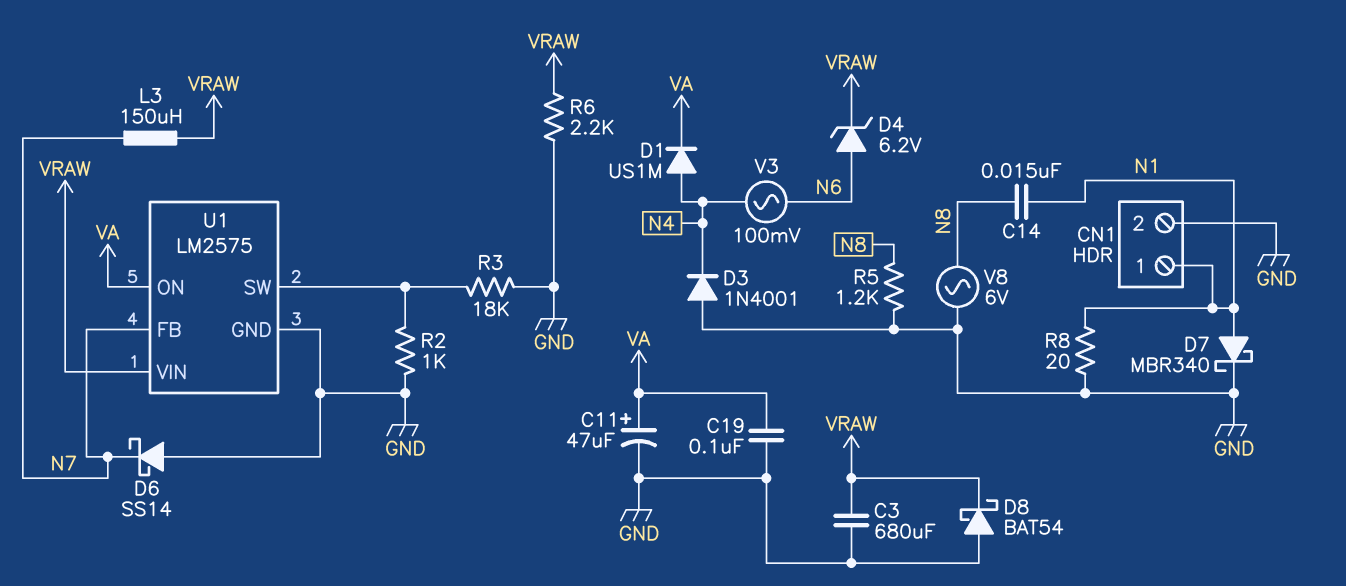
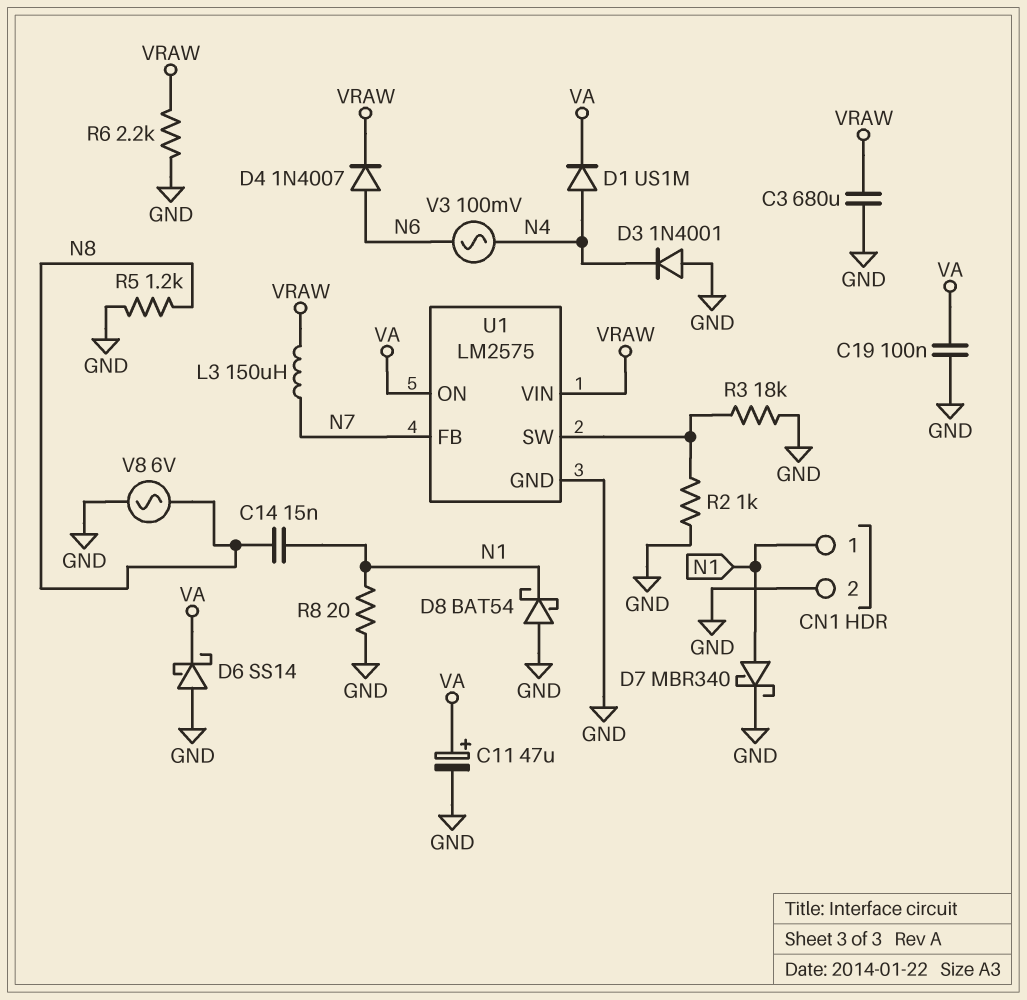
D4: zener 6.2V (A N6, K VRAW) -> diode 1N4007 (A N6, K VRAW)
D6: schottky SS14 (A GND, K N7) -> schottky SS14 (A GND, K VA)
D8: schottky BAT54 (A GND, K VRAW) -> schottky BAT54 (A GND, K N1)

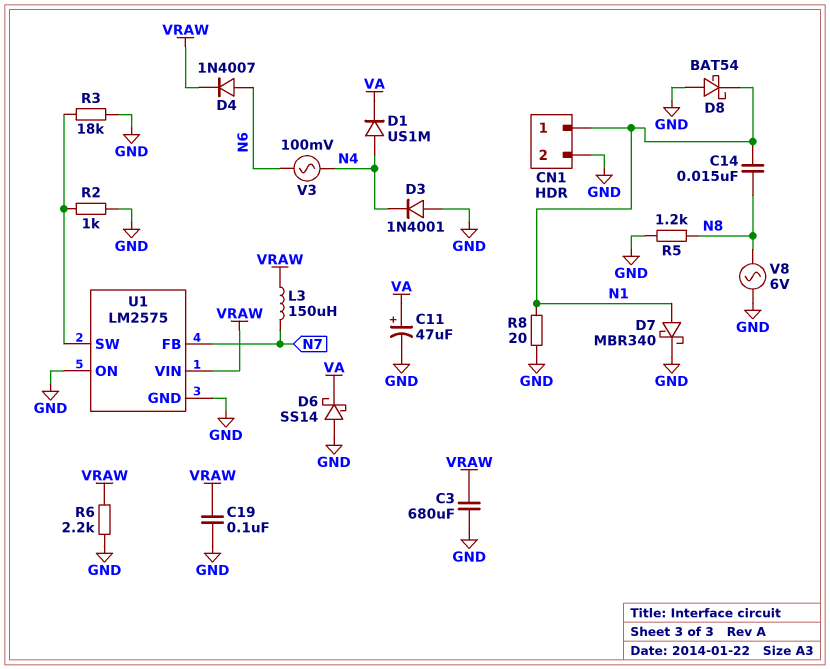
C19: 100nF (GND, VA) -> 100nF (GND, VRAW)
U1 pin ON: VA -> GND

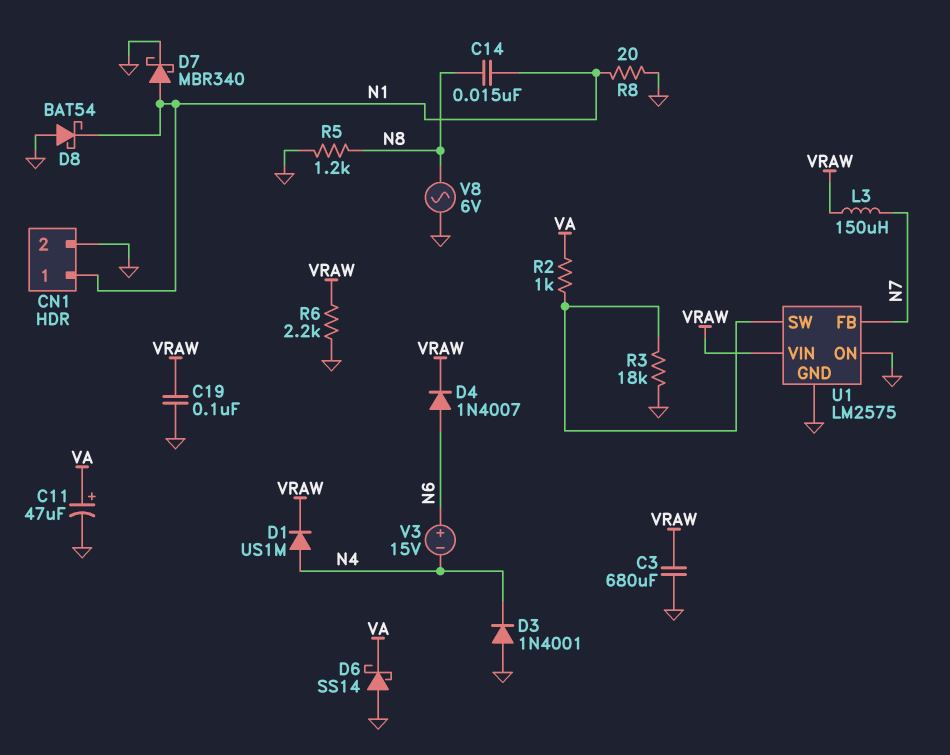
D1: diode US1M (A N4, K VA) -> diode US1M (A N4, K VRAW)
R2: 1k (GND, U1/SW) -> 1k (U1/SW, VA)
V3: AC 100mV (N4, N6) -> 15V (plus N6, minus N4)

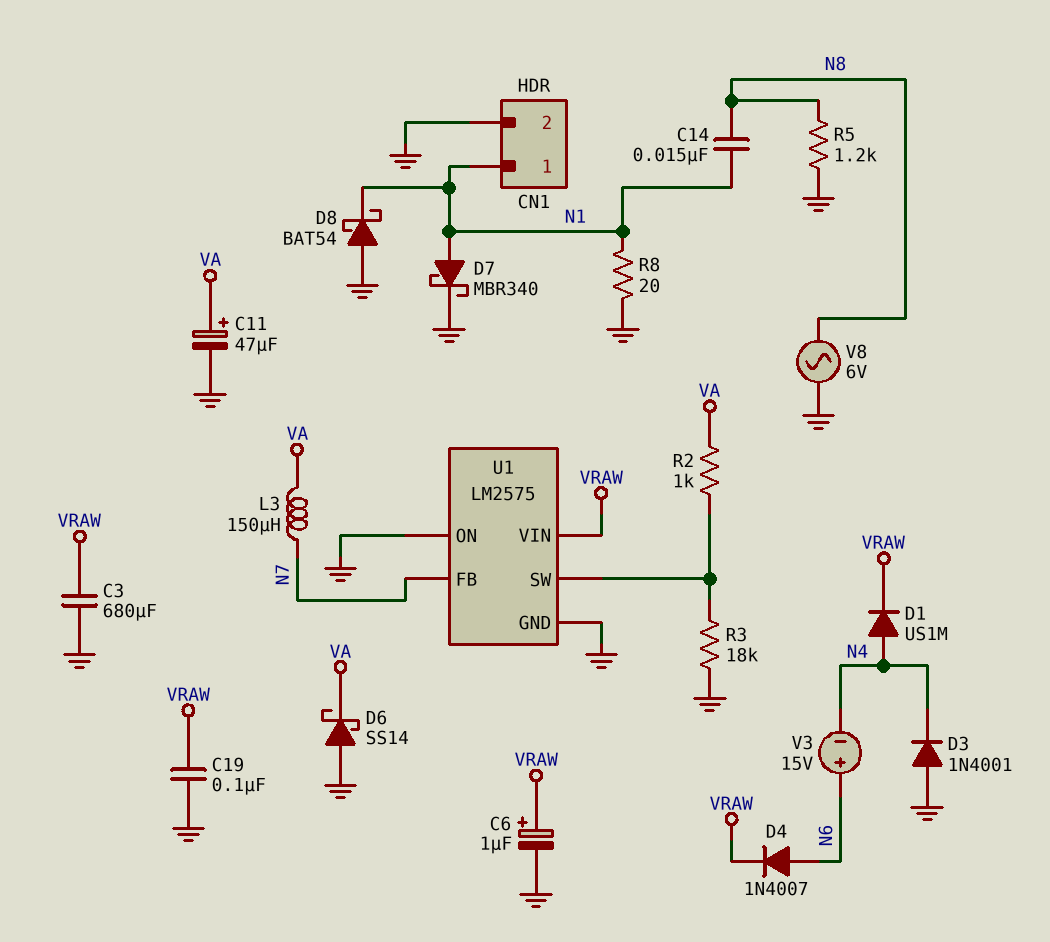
C6: none -> 1uF (plus VRAW, minus GND)
L3: 150uH (N7, VRAW) -> 150uH (N7, VA)
R6: 2.2k (GND, VRAW) -> none

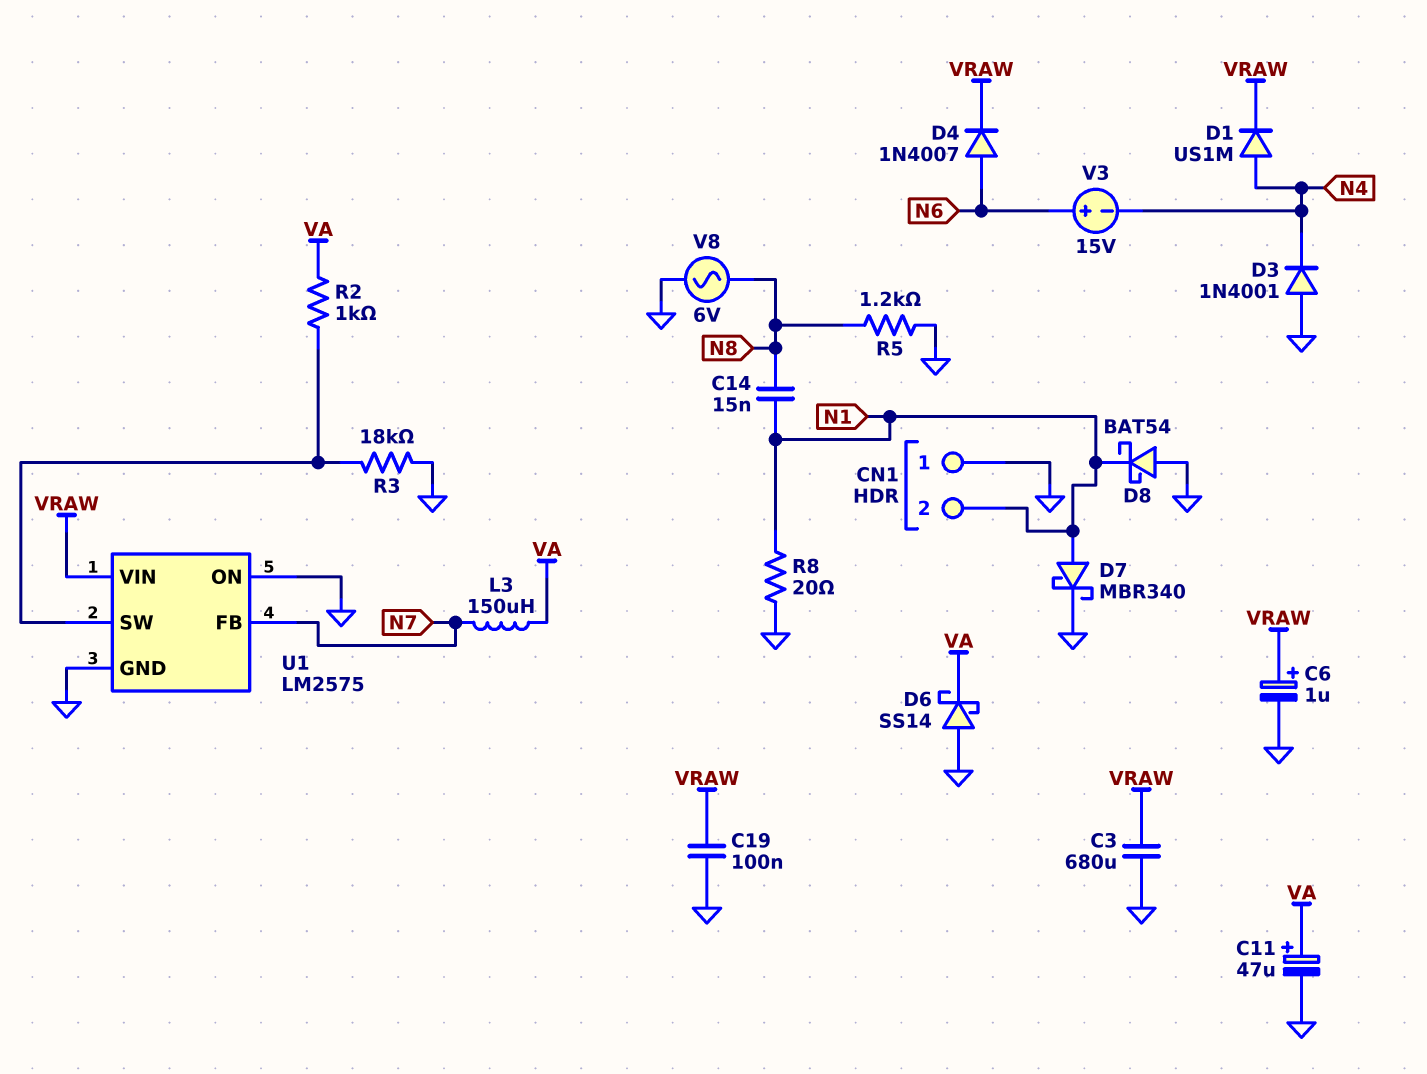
CN1 pin 1: N1 -> GND
CN1 pin 2: GND -> N1

